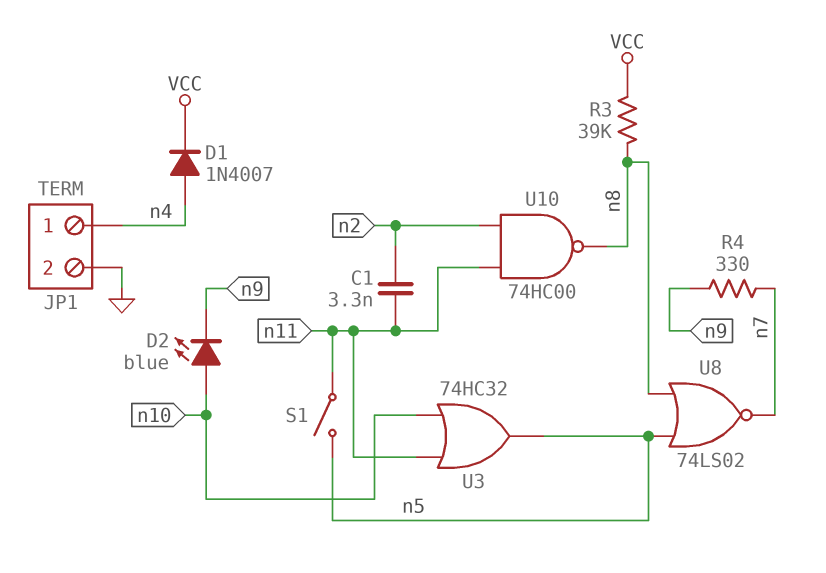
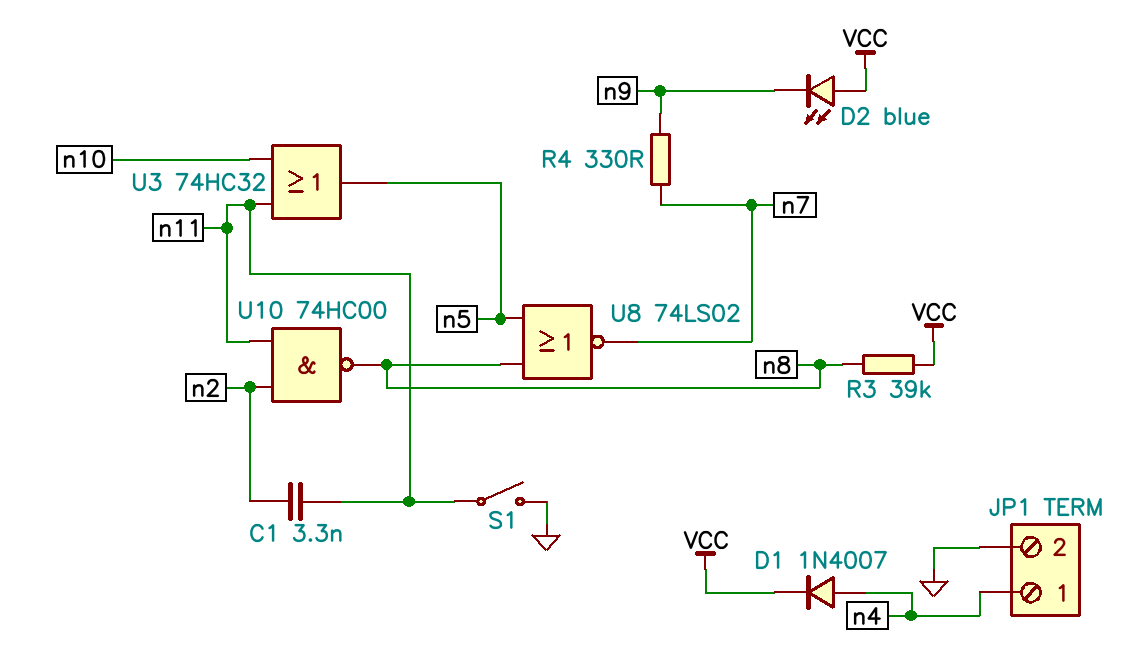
D2: LED blue (A n10, K n9) -> LED blue (A VCC, K n9)
S1: switch (n5, n11) -> switch (GND, n11)

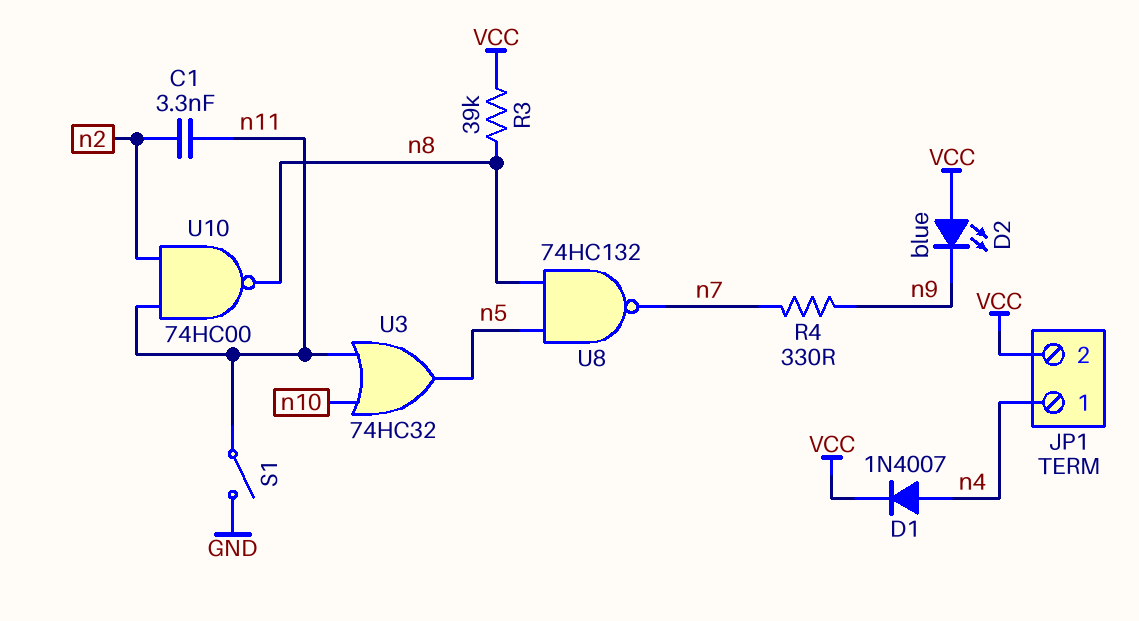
JP1 pin 2: GND -> VCC
U8: NOR 74LS02 (in n5, in n8, out n7) -> NAND 74HC132 (in n5, in n8, out n7)

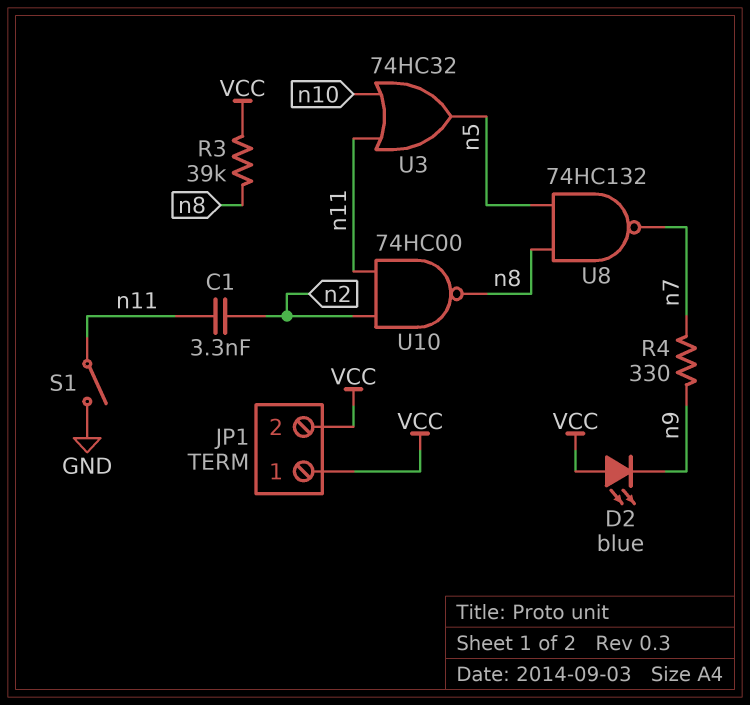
D1: diode 1N4007 (A n4, K VCC) -> none
JP1 pin 1: n4 -> VCC

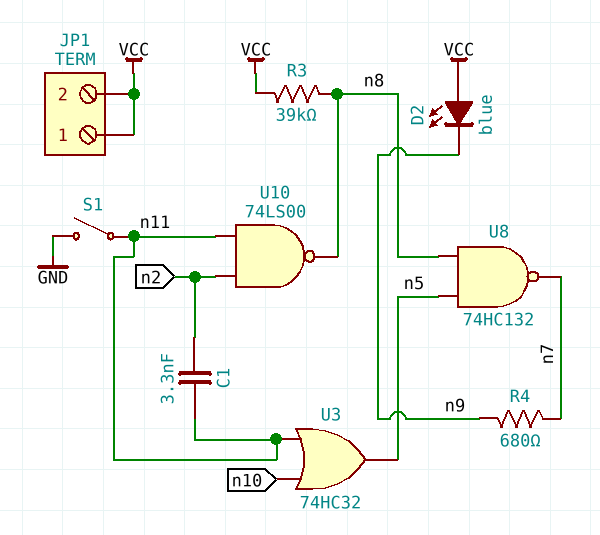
R4: 330 (n7, n9) -> 680 (n7, n9)
U10: NAND 74HC00 (in n2, in n11, out n8) -> NAND 74LS00 (in n2, in n11, out n8)

